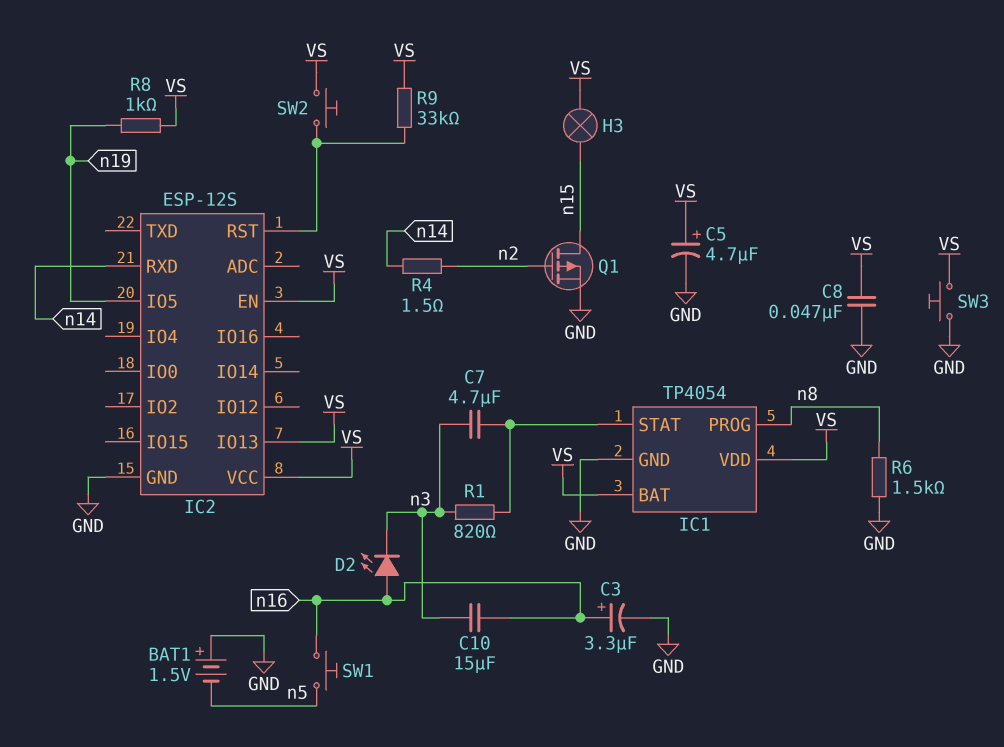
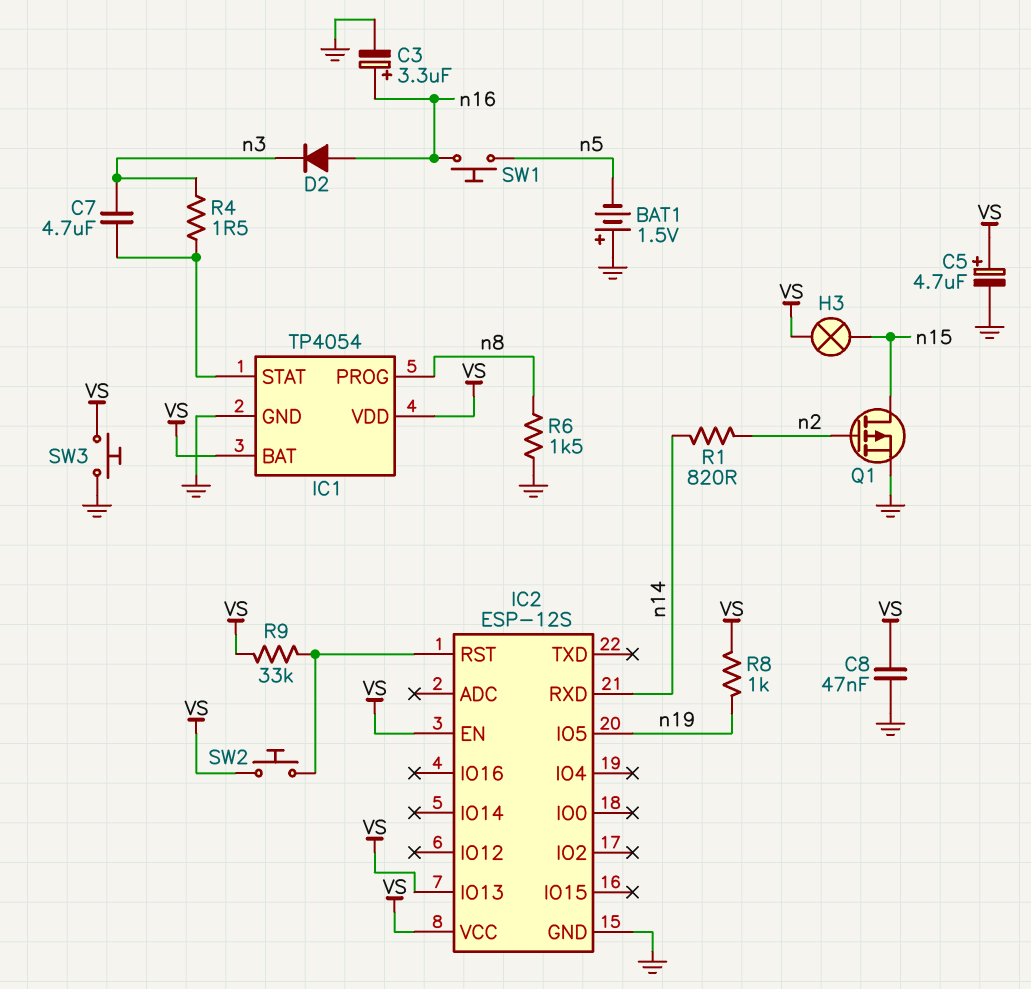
C10: 15uF (n3, n16) -> none
D2: LED (A n16, K n3) -> diode (A n16, K n3)
R1: 820 (IC1/STAT, n3) -> 820 (n2, n14)
R4: 1.5 (n2, n14) -> 1.5 (IC1/STAT, n3)

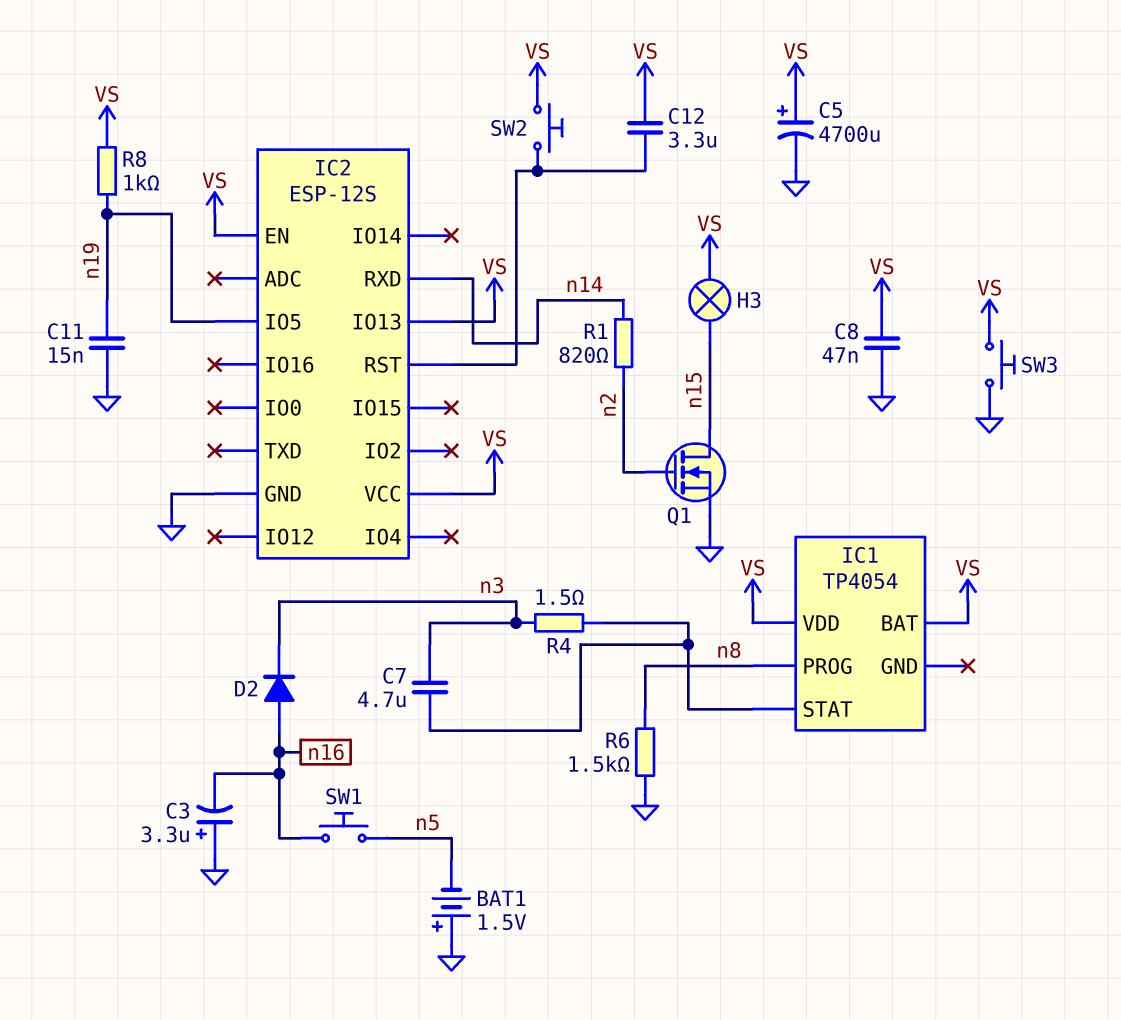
C3: 3.3uF (plus n16, minus GND) -> 3.3uF (plus GND, minus n16)
C5: 4.7uF (plus VS, minus GND) -> 4700uF (plus VS, minus GND)
C11: none -> 15nF (GND, n19)
C12: none -> 3.3uF (IC2/RST, VS)
IC1 pin GND: GND -> none
Q1: PMOS (G n2, D n15, S GND) -> NMOS (G n2, D n15, S GND)
R9: 33k (IC2/RST, VS) -> none

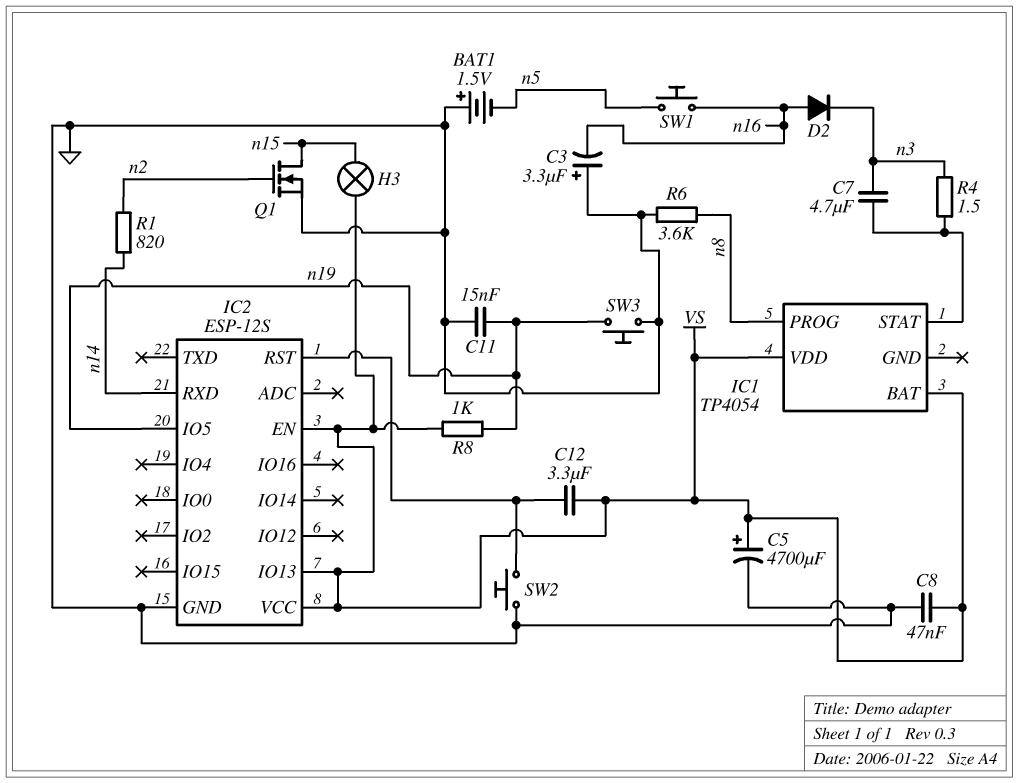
R6: 1.5k (GND, n8) -> 3.6k (GND, n8)
SW2: button (IC2/RST, VS) -> button (GND, IC2/RST)
SW3: button (GND, VS) -> button (GND, n19)

